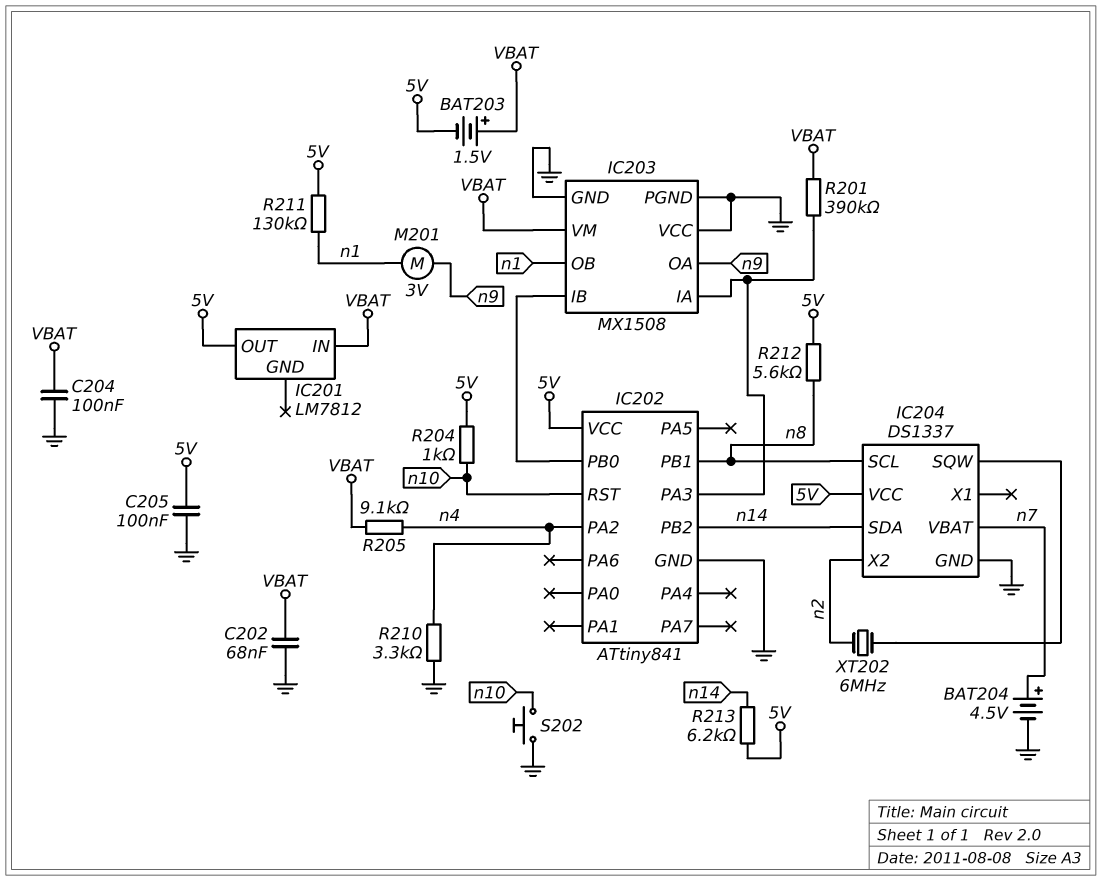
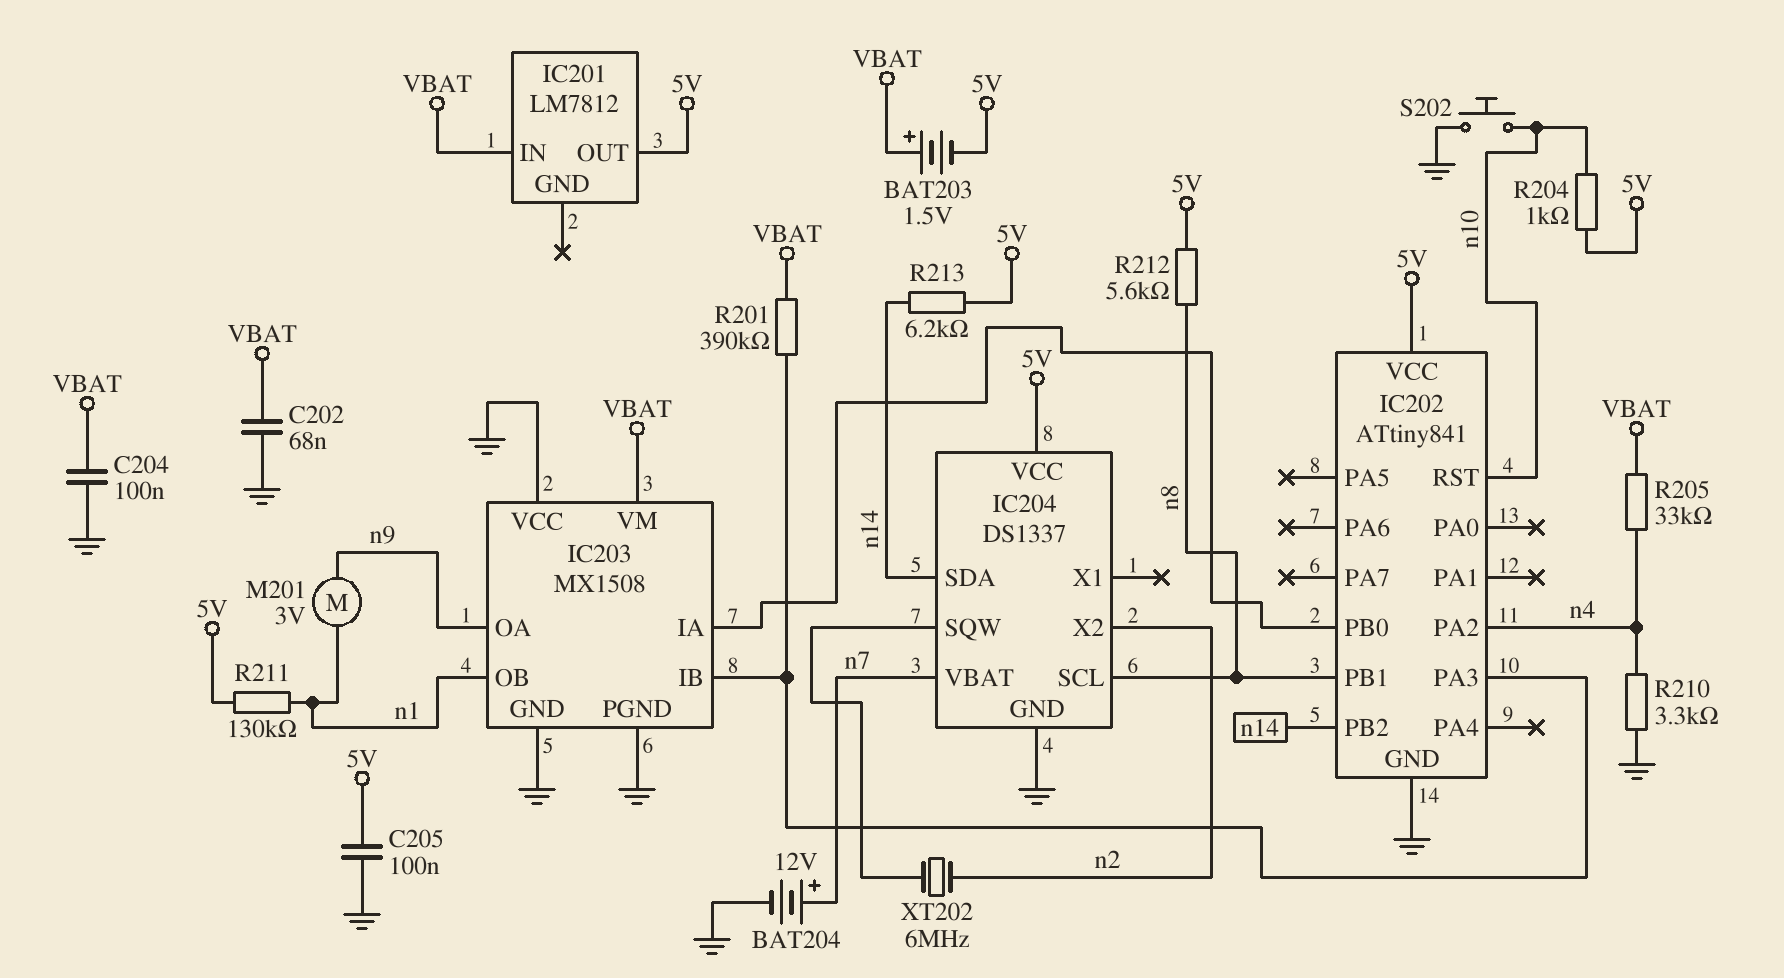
BAT204: 4.5V (plus n7, minus GND) -> 12V (plus n7, minus GND)
IC203 pin IA: IC202/PA3 -> IC202/PB0
IC203 pin IB: IC202/PB0 -> IC202/PA3
R205: 9.1k (VBAT, n4) -> 33k (VBAT, n4)

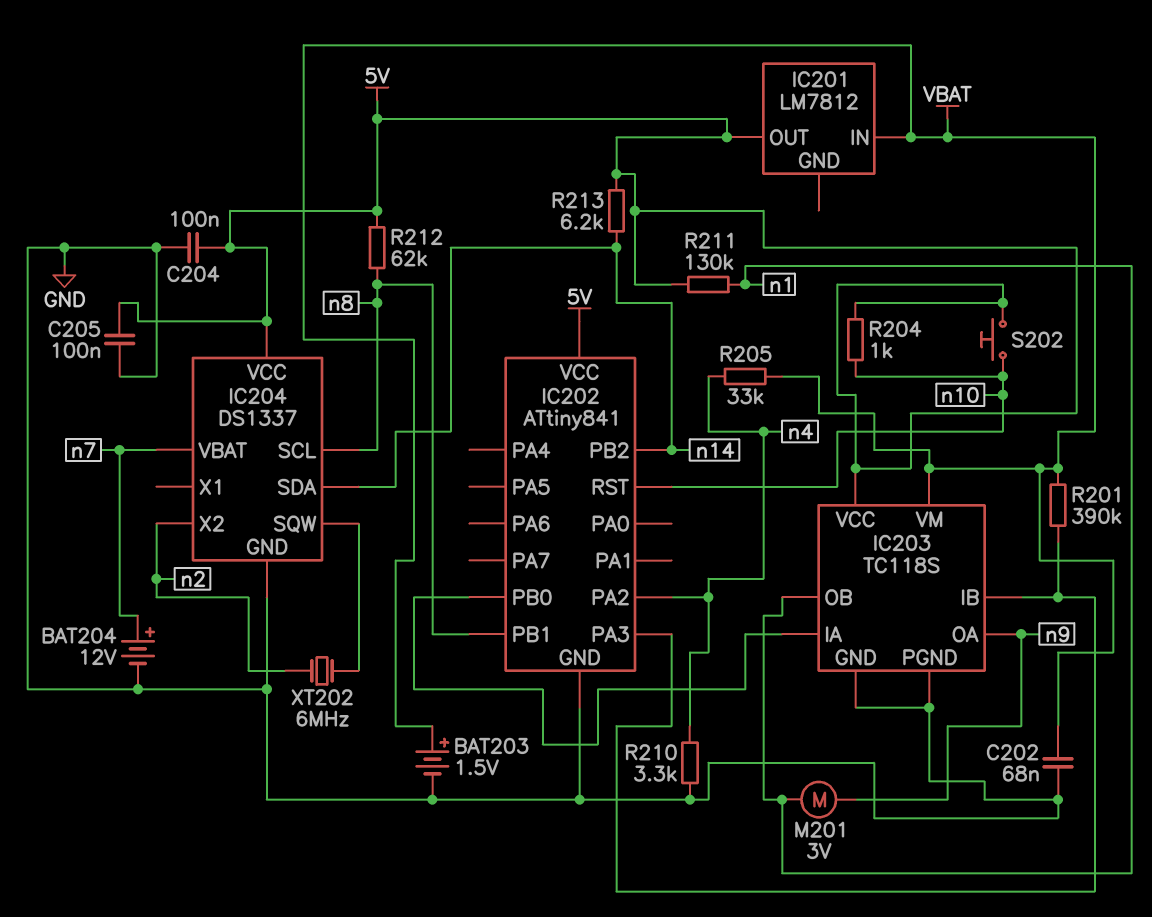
BAT203: 1.5V (plus VBAT, minus 5V) -> 1.5V (plus VBAT, minus GND)
C204: 100nF (GND, VBAT) -> 100nF (5V, GND)
IC203: MX1508 -> TC118S
IC203 pin VCC: GND -> 5V
R212: 5.6k (5V, n8) -> 62k (5V, n8)
S202: button (GND, n10) -> button (5V, n10)

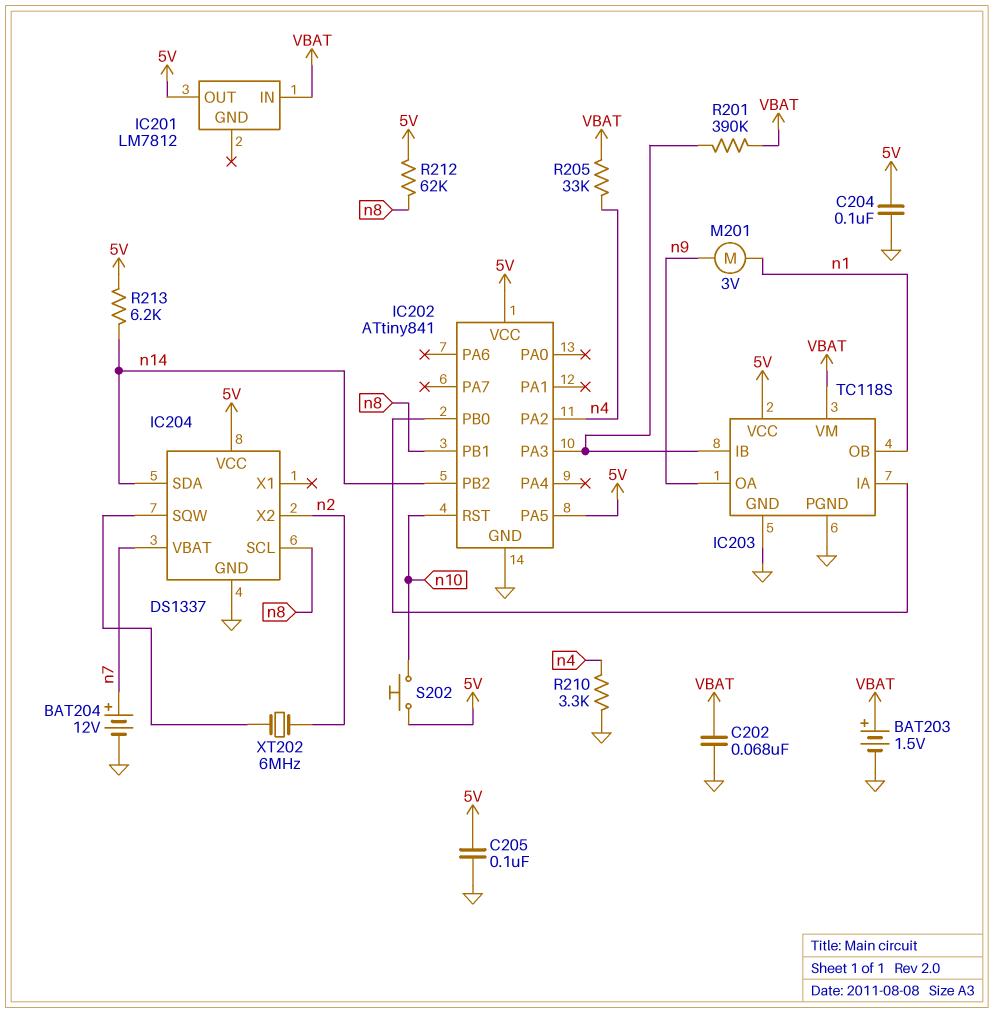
IC202 pin PA5: none -> 5V
R204: 1k (5V, n10) -> none
R211: 130k (5V, n1) -> none

